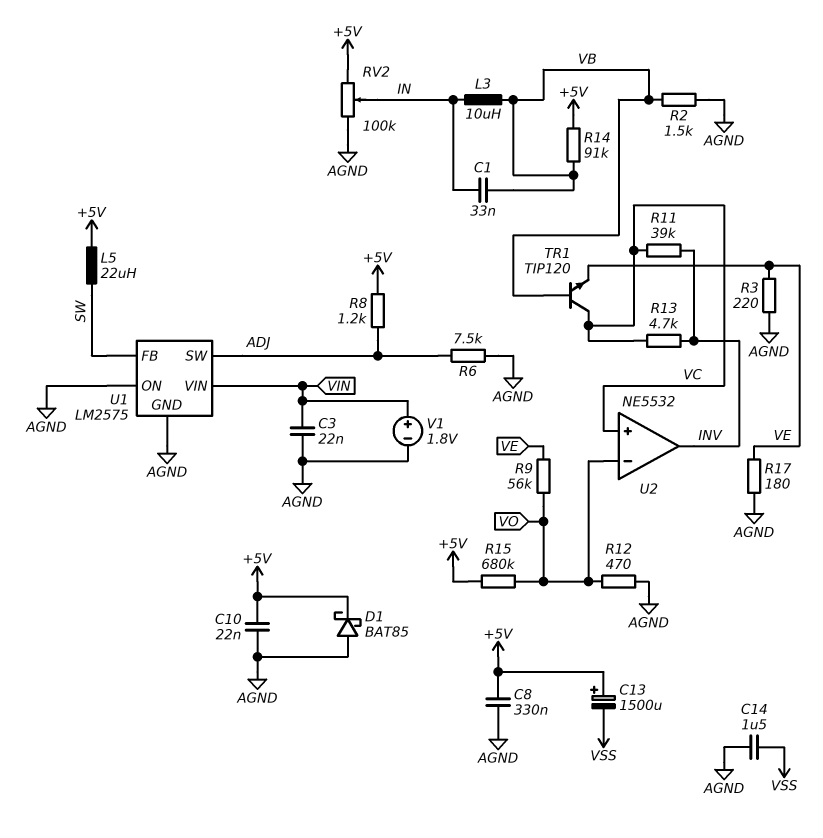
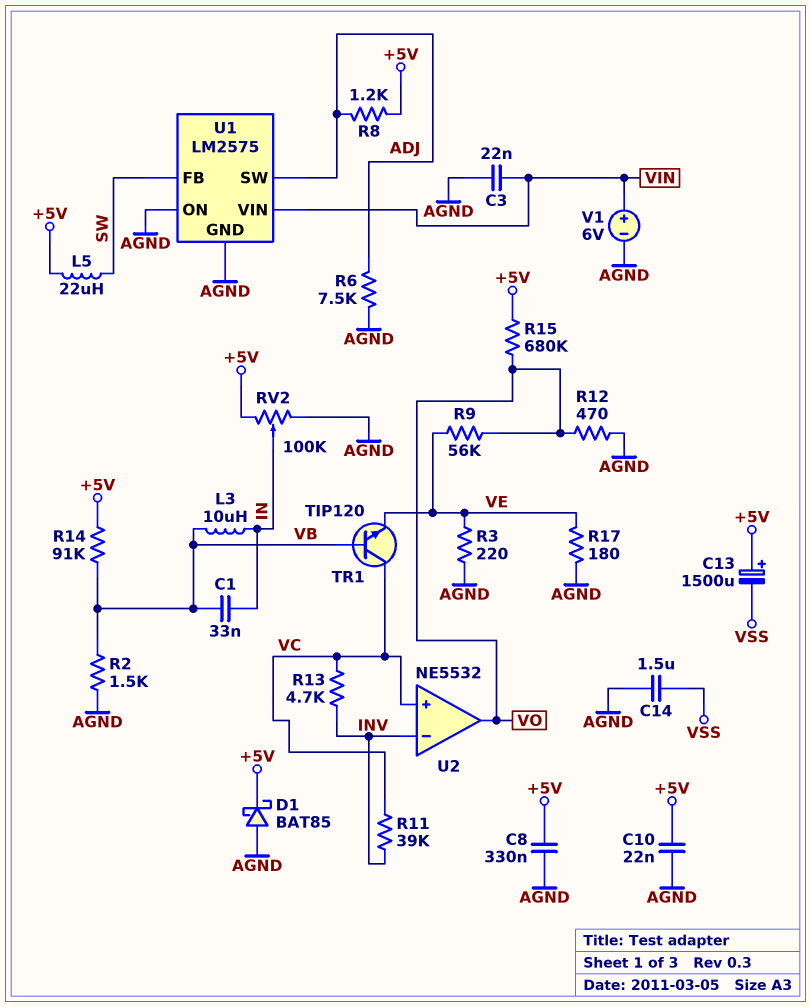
U2 pin in-: VO -> INV
U2 pin out: INV -> VO
V1: 1.8V (plus VIN, minus AGND) -> 6V (plus VIN, minus AGND)

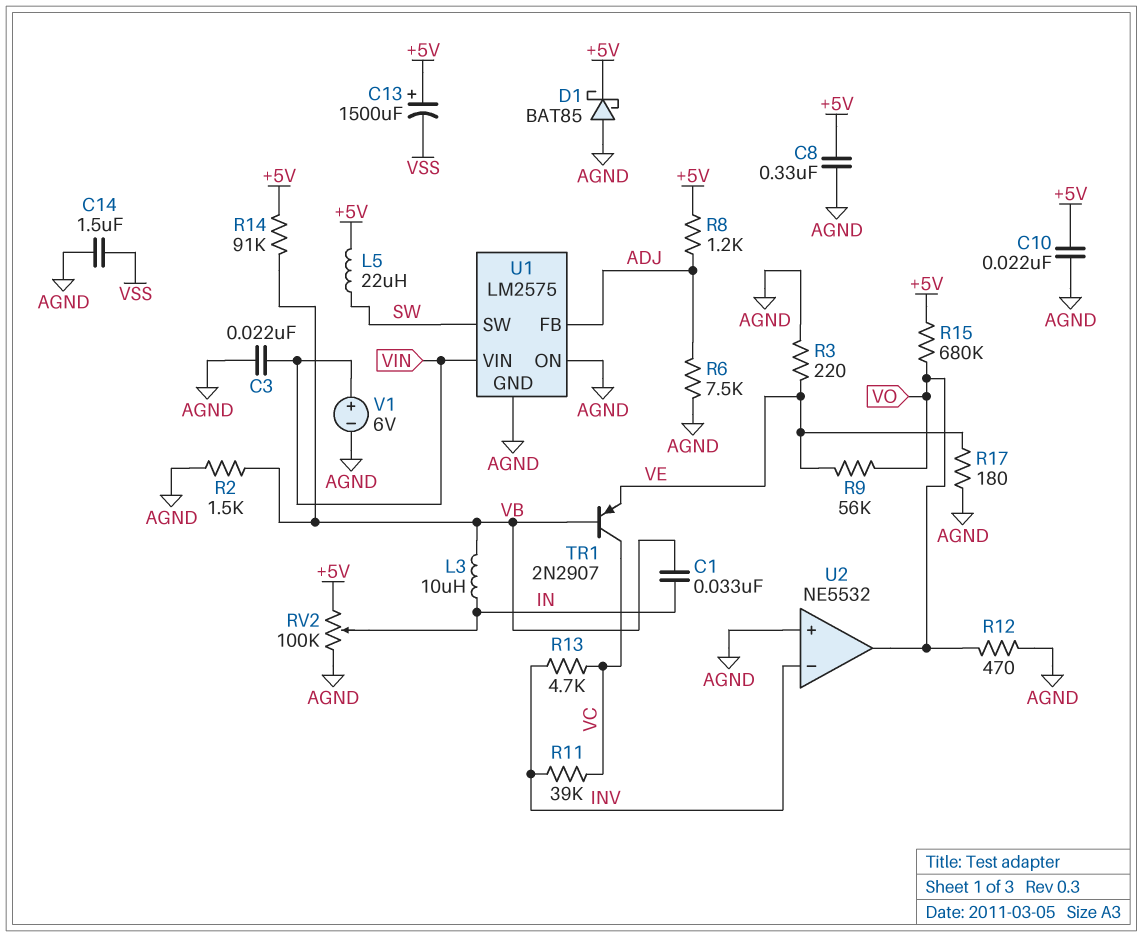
TR1: NPN TIP120 (B VB, C VC, E VE) -> PNP 2N2907 (B VB, C VC, E VE)
U1 pin FB: SW -> ADJ
U1 pin SW: ADJ -> SW
U2 pin in+: VC -> AGND

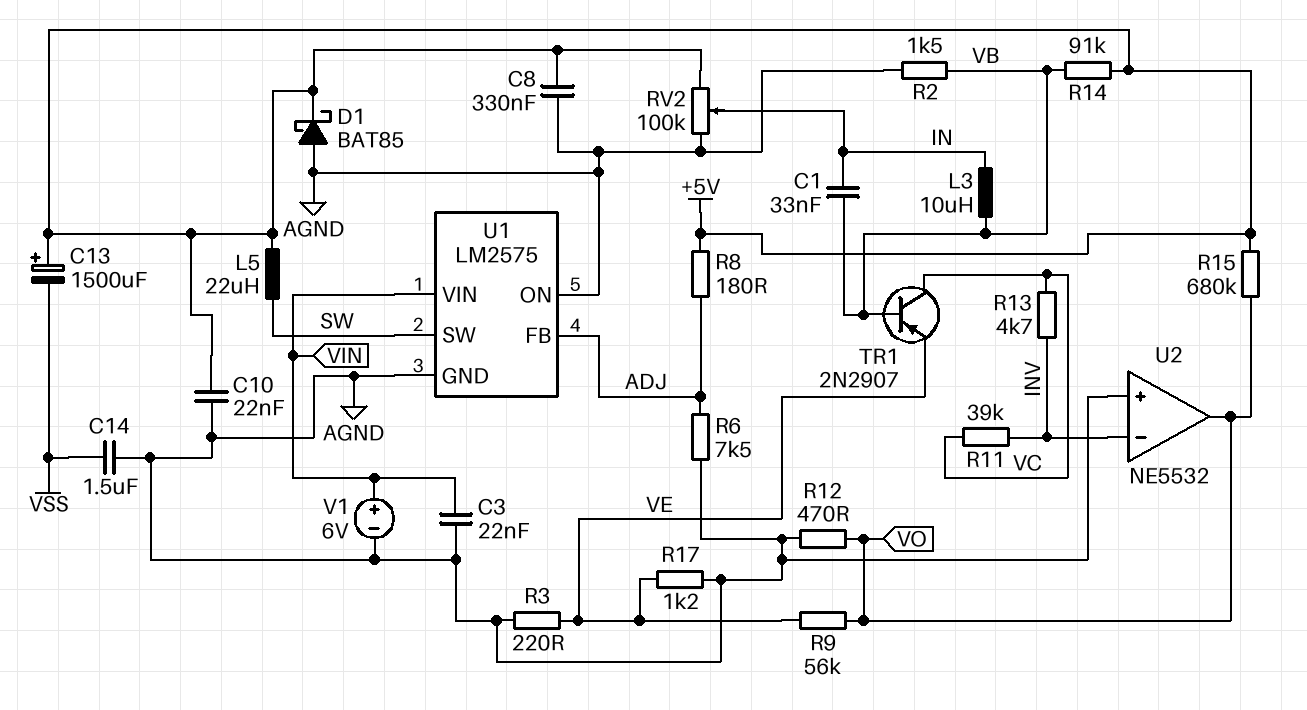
R8: 1.2k (+5V, ADJ) -> 180 (+5V, ADJ)
R17: 180 (AGND, VE) -> 1.2k (AGND, VE)

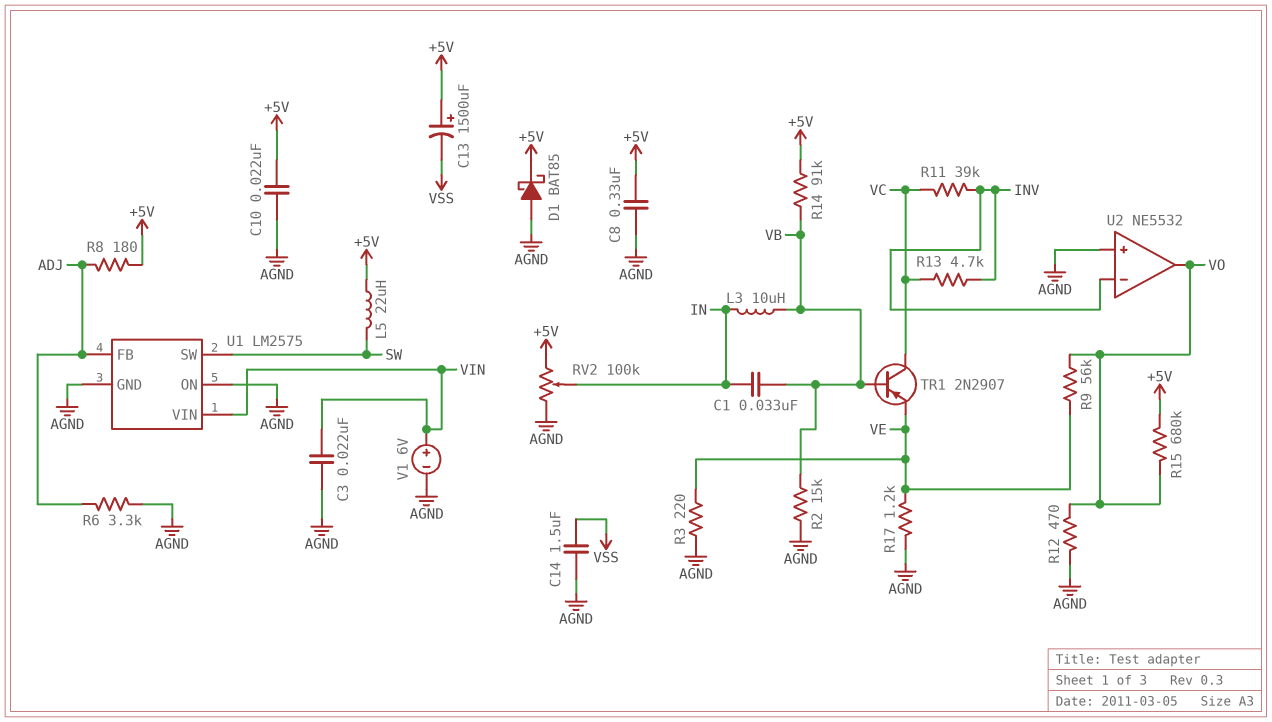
R2: 1.5k (AGND, VB) -> 15k (AGND, VB)
R6: 7.5k (ADJ, AGND) -> 3.3k (ADJ, AGND)

